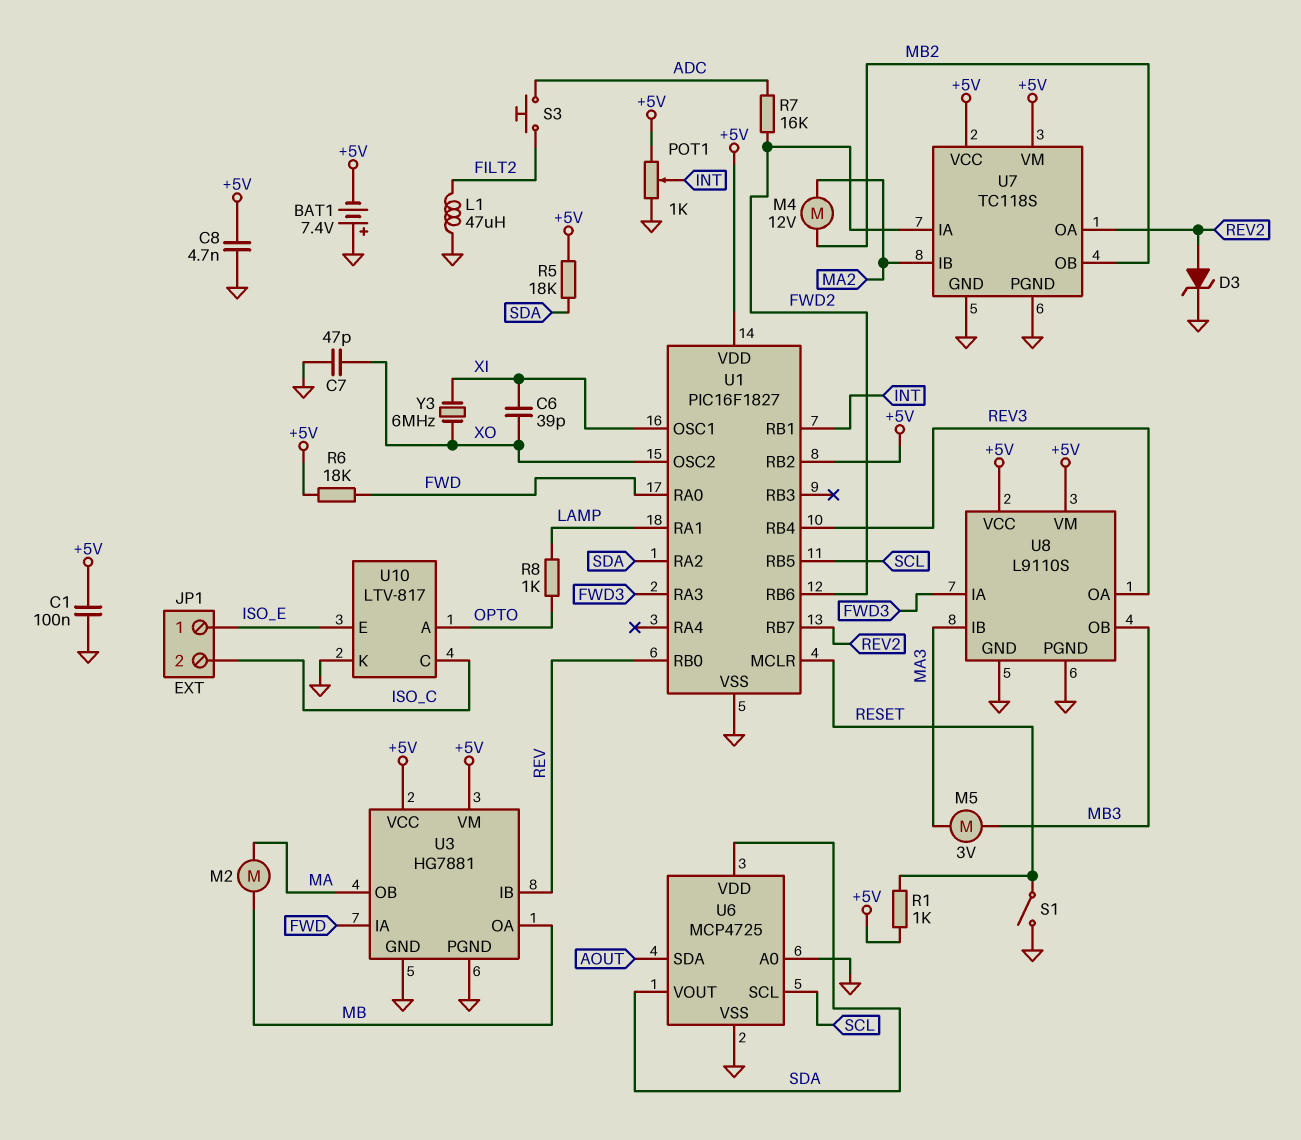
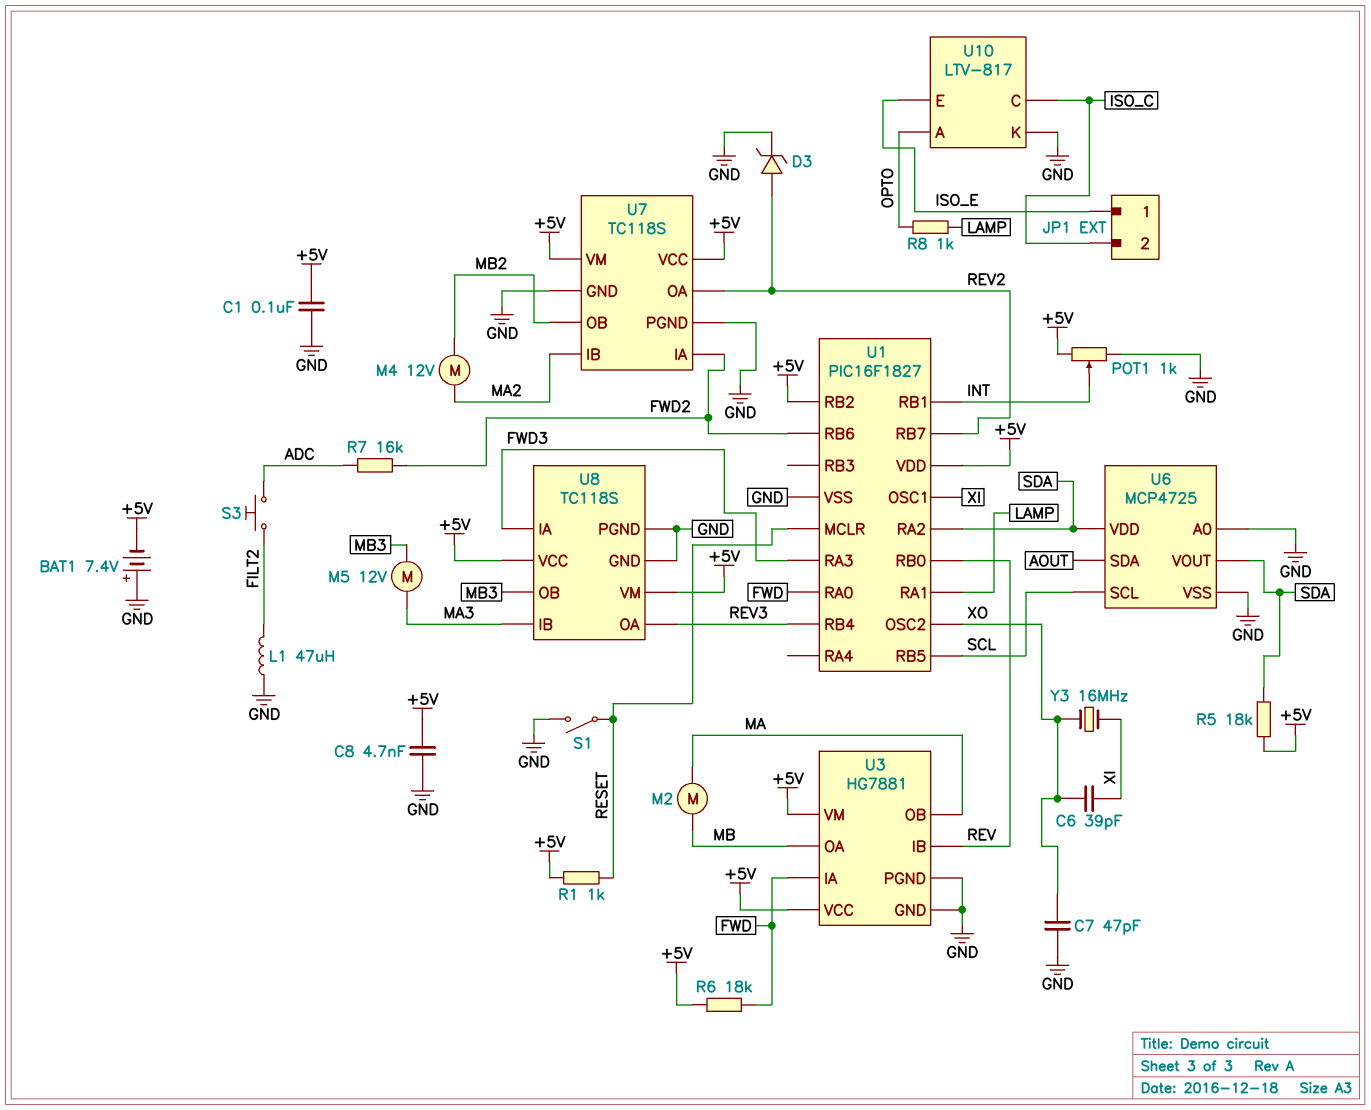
M5: motor 3V (MA3, MB3) -> motor 12V (MA3, MB3)
U8: L9110S -> TC118S
Y3: 6MHz (XI, XO) -> 16MHz (XI, XO)

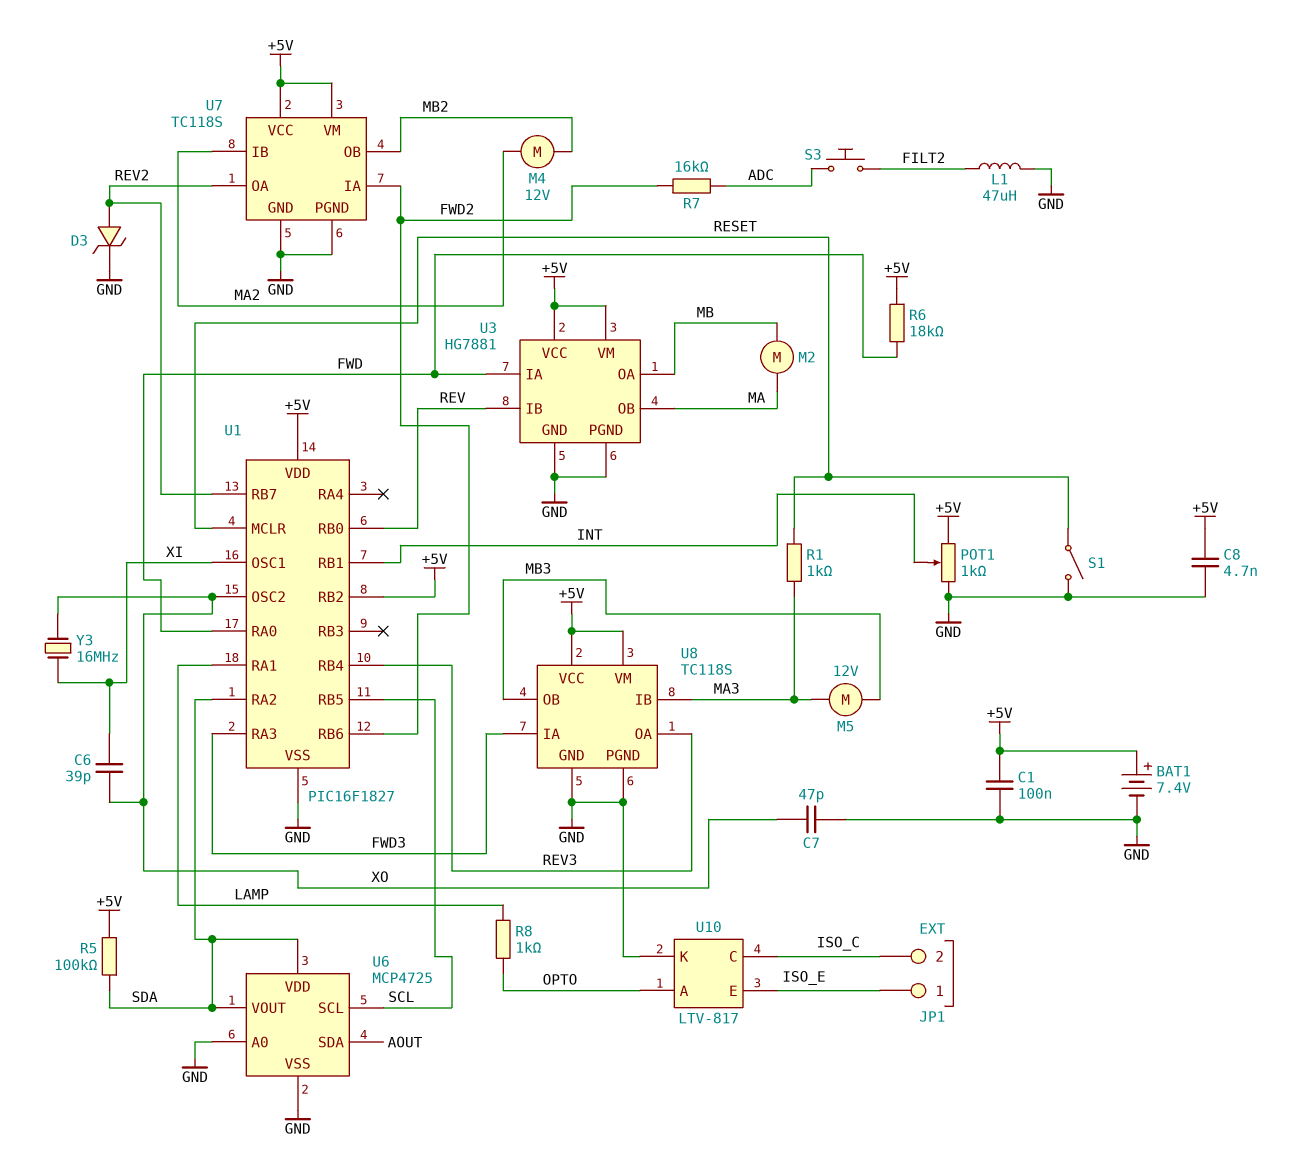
BAT1: 7.4V (plus GND, minus +5V) -> 7.4V (plus +5V, minus GND)
R1: 1k (+5V, RESET) -> 1k (MA3, RESET)
R5: 18k (+5V, SDA) -> 100k (+5V, SDA)

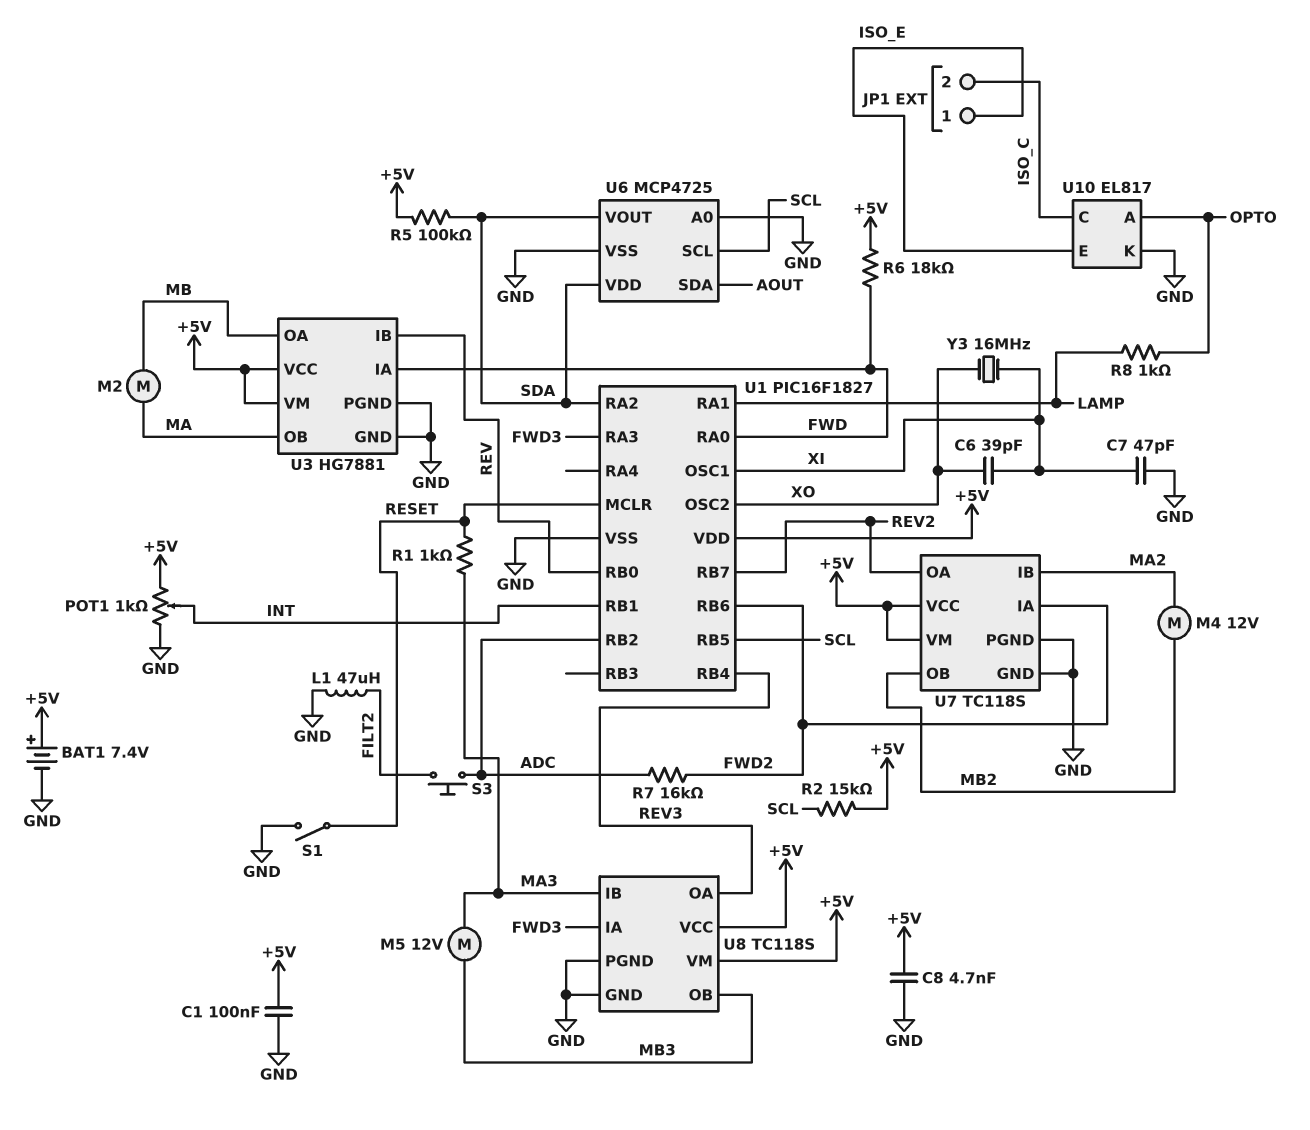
C7: 47pF (GND, XO) -> 47pF (GND, XI)
D3: zener (A REV2, K GND) -> none
R2: none -> 15k (+5V, SCL)
U1 pin RB2: +5V -> ADC
U10: LTV-817 -> EL817

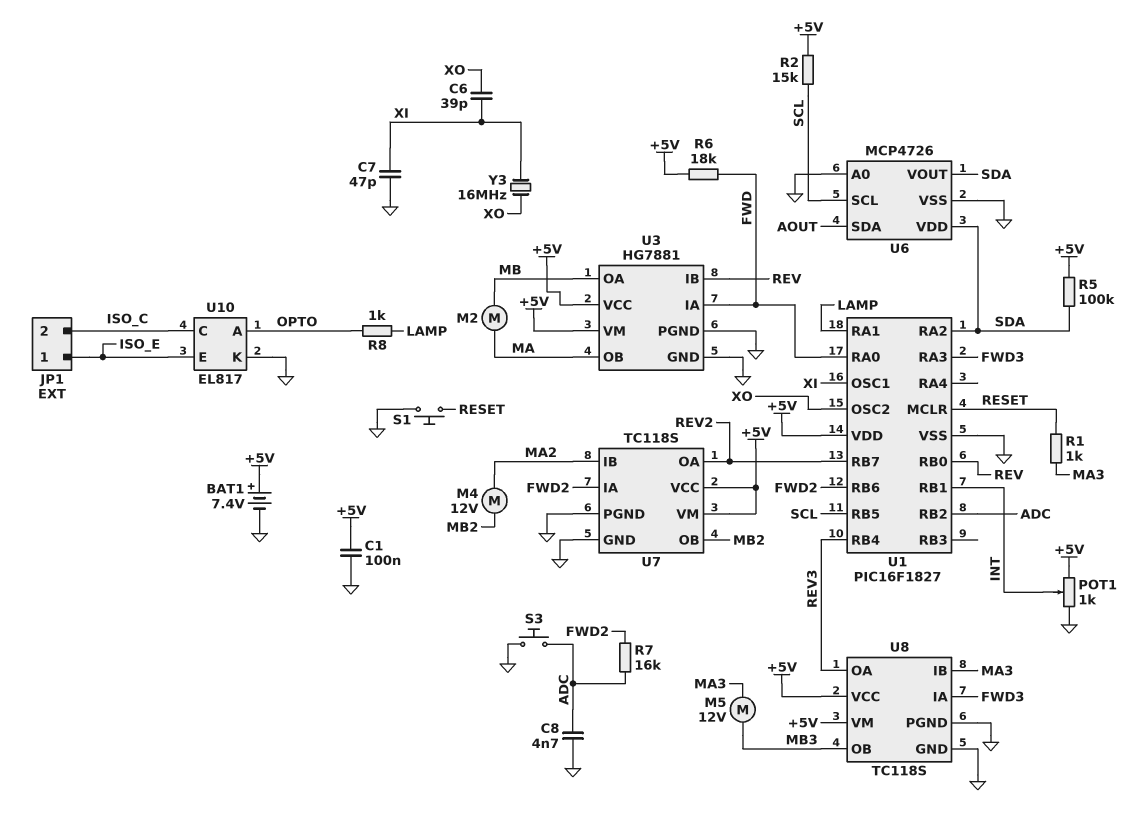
C8: 4.7nF (+5V, GND) -> 4.7nF (ADC, GND)
L1: 47uH (FILT2, GND) -> none
S1: switch (GND, RESET) -> button (GND, RESET)
S3: button (ADC, FILT2) -> button (ADC, GND)
U6: MCP4725 -> MCP4726

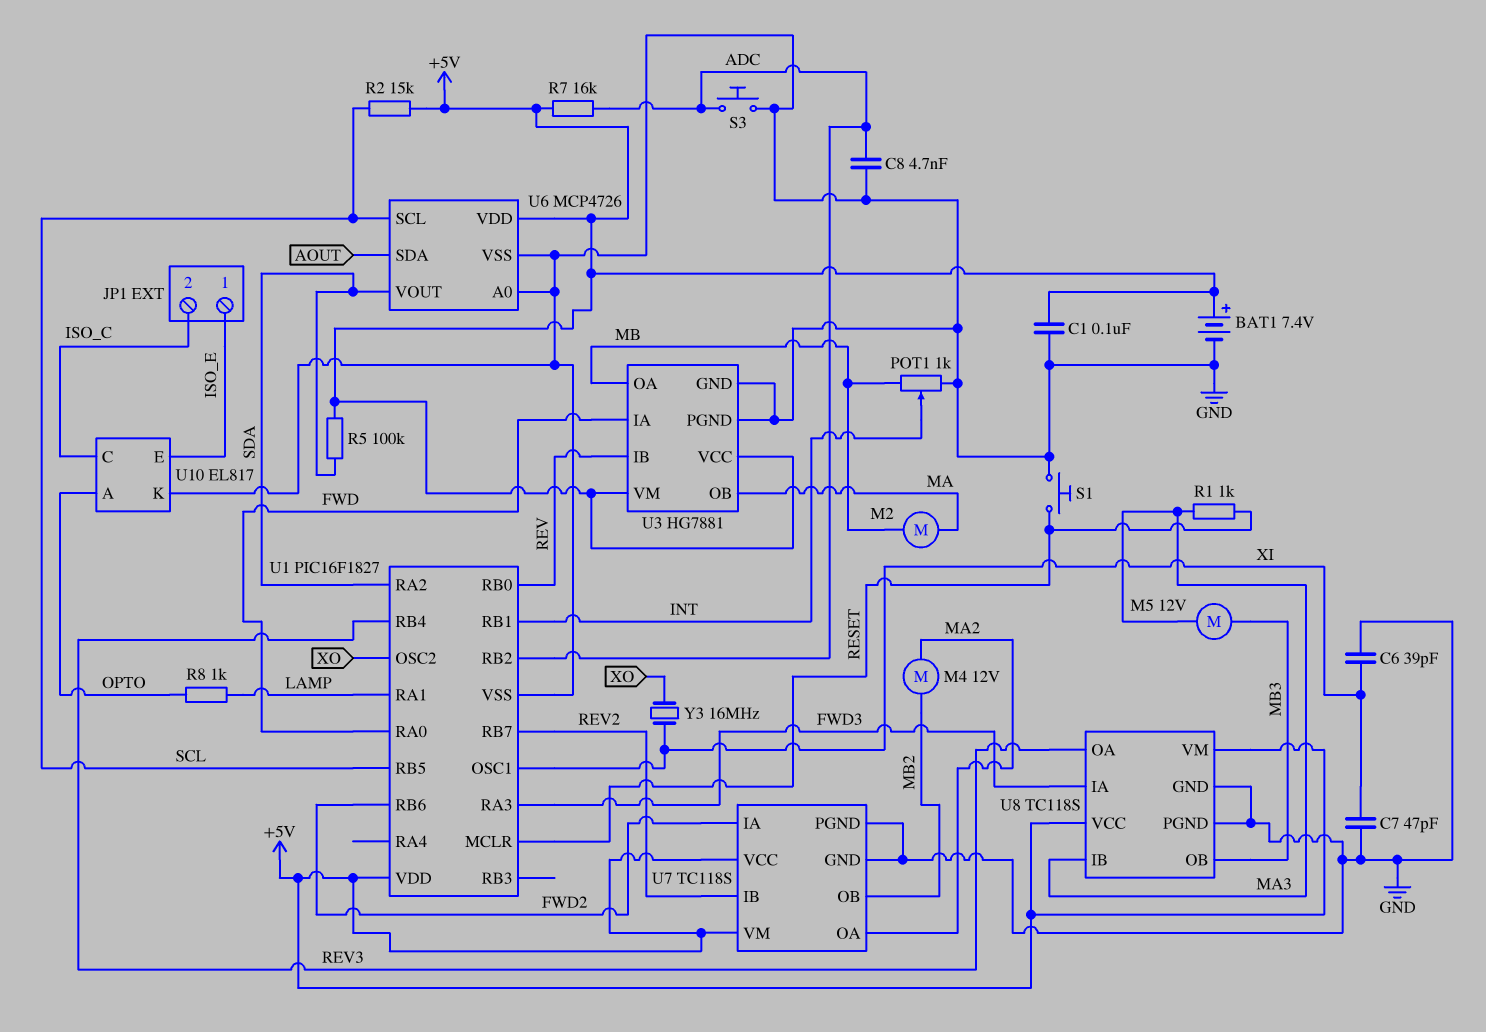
C6: 39pF (XI, XO) -> 39pF (GND, XI)
POT1: 1k (+5V, GND, wiper INT) -> 1k (GND, MB, wiper INT)
R6: 18k (+5V, FWD) -> none
R7: 16k (ADC, FWD2) -> 16k (+5V, ADC)
U6 pin VDD: SDA -> +5V
U7 pin IB: MA2 -> REV2
U7 pin OA: REV2 -> MA2

